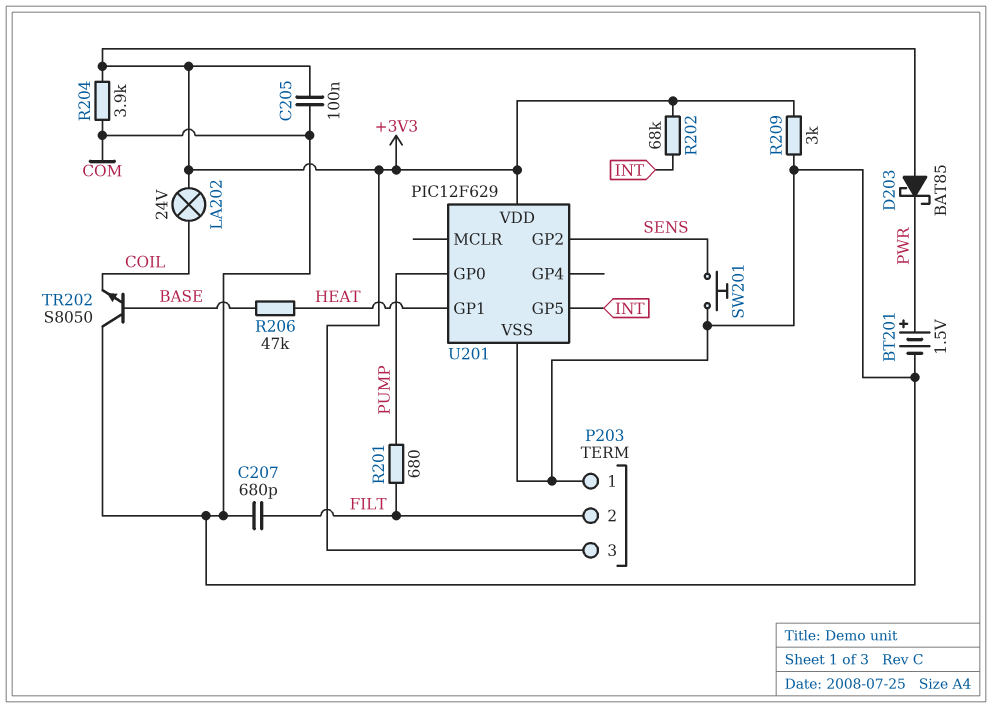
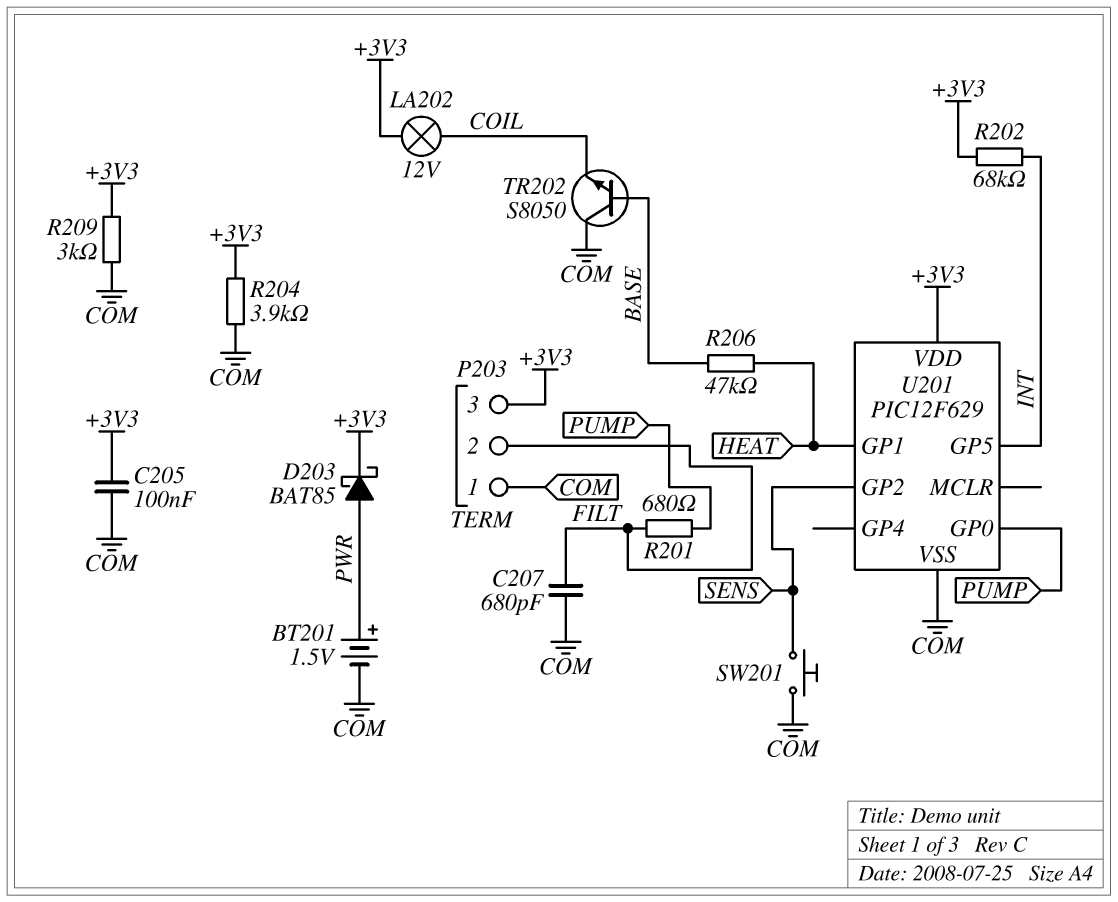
D203: schottky BAT85 (A +3V3, K PWR) -> schottky BAT85 (A PWR, K +3V3)
LA202: lamp 24V (+3V3, COIL) -> lamp 12V (+3V3, COIL)

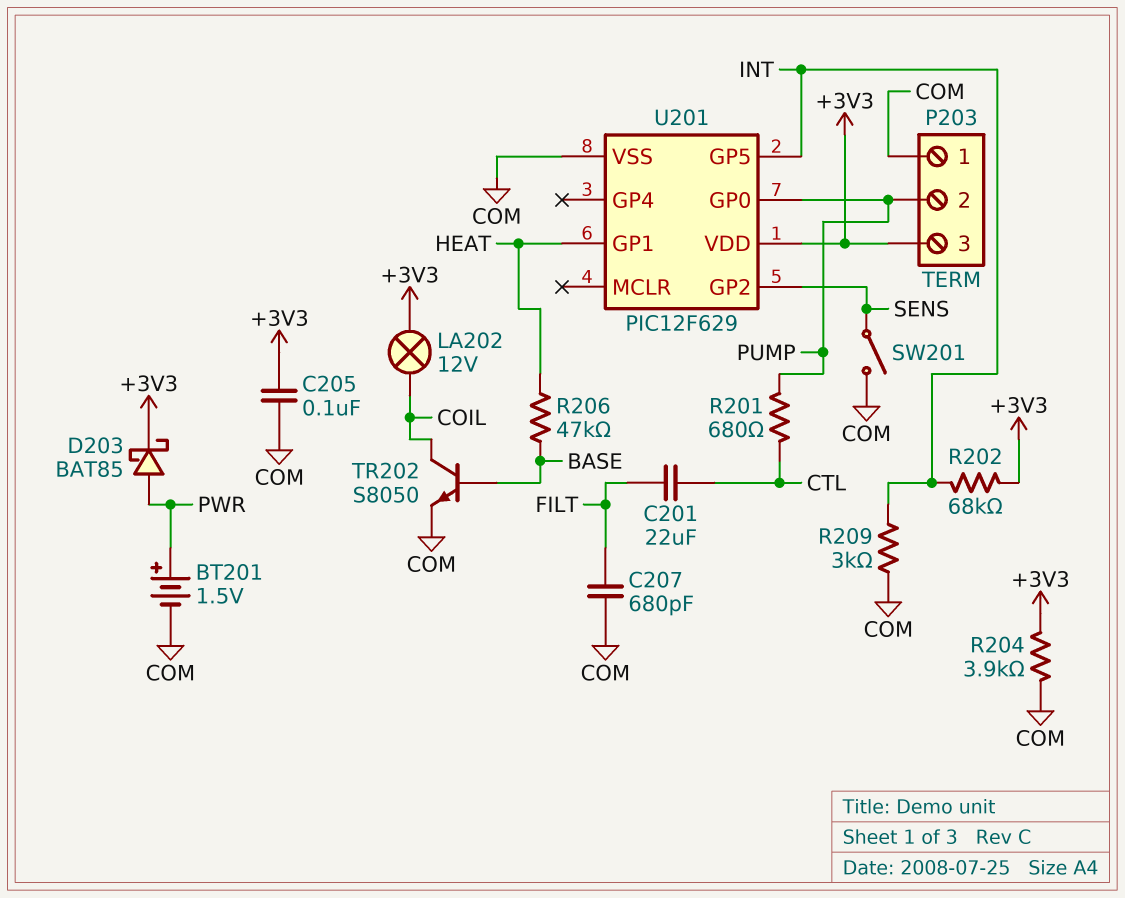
C201: none -> 22uF (CTL, FILT)
P203 pin 2: FILT -> PUMP
R201: 680 (FILT, PUMP) -> 680 (CTL, PUMP)
R209: 3k (+3V3, COM) -> 3k (COM, INT)
SW201: button (COM, SENS) -> switch (COM, SENS)
TR202: NPN S8050 (B BASE, C COM, E COIL) -> NPN S8050 (B BASE, C COIL, E COM)

